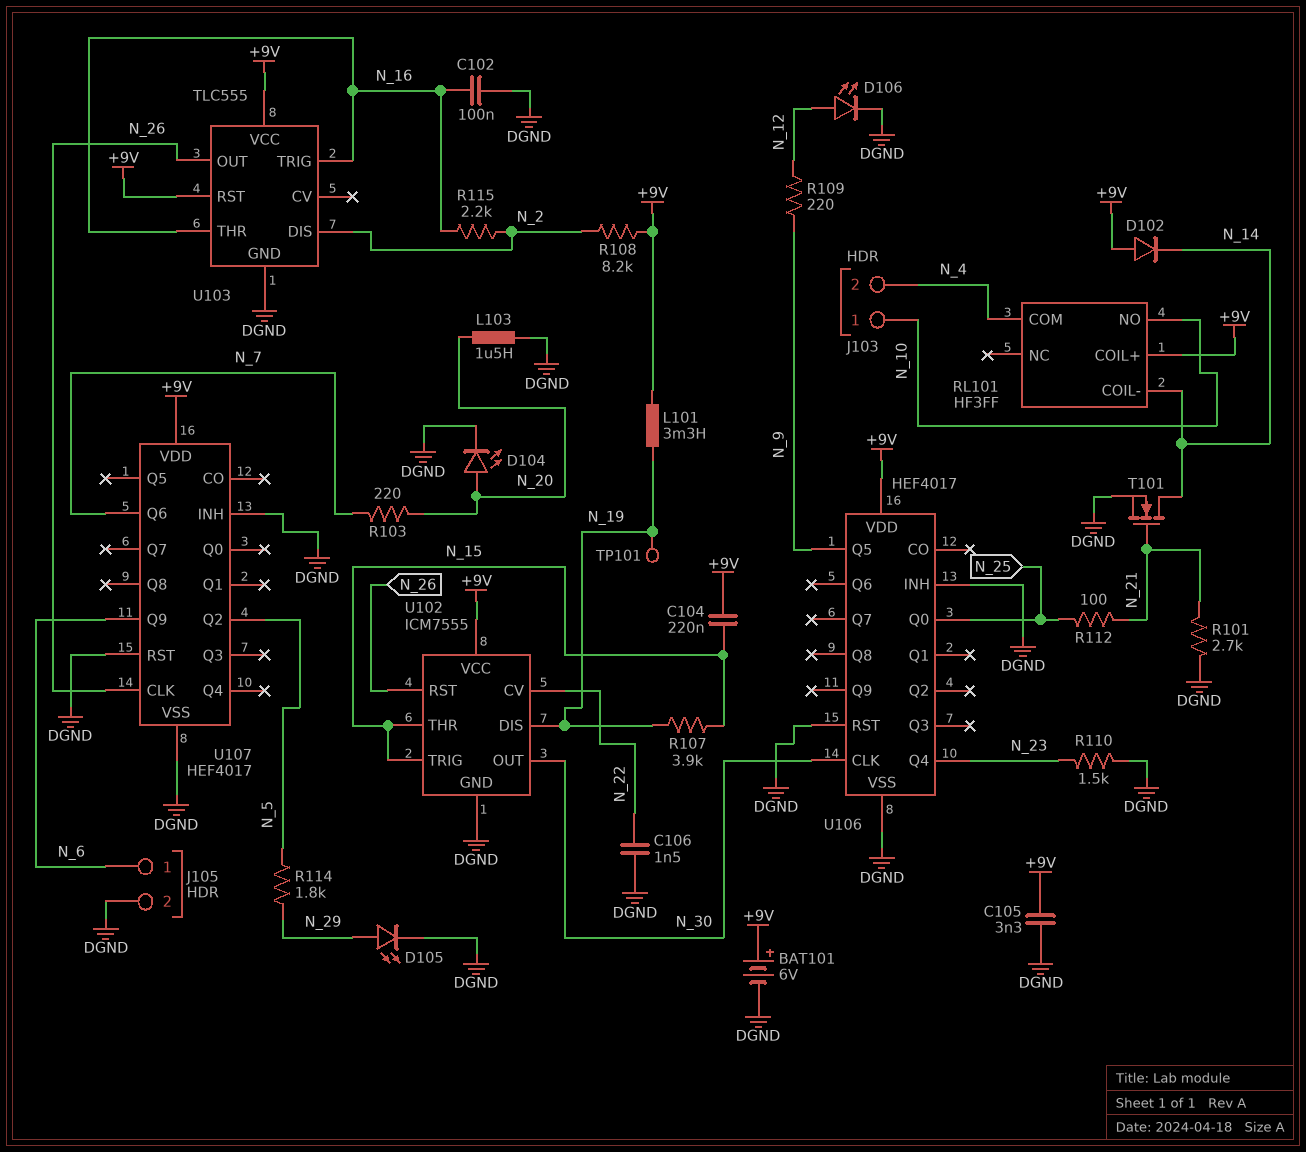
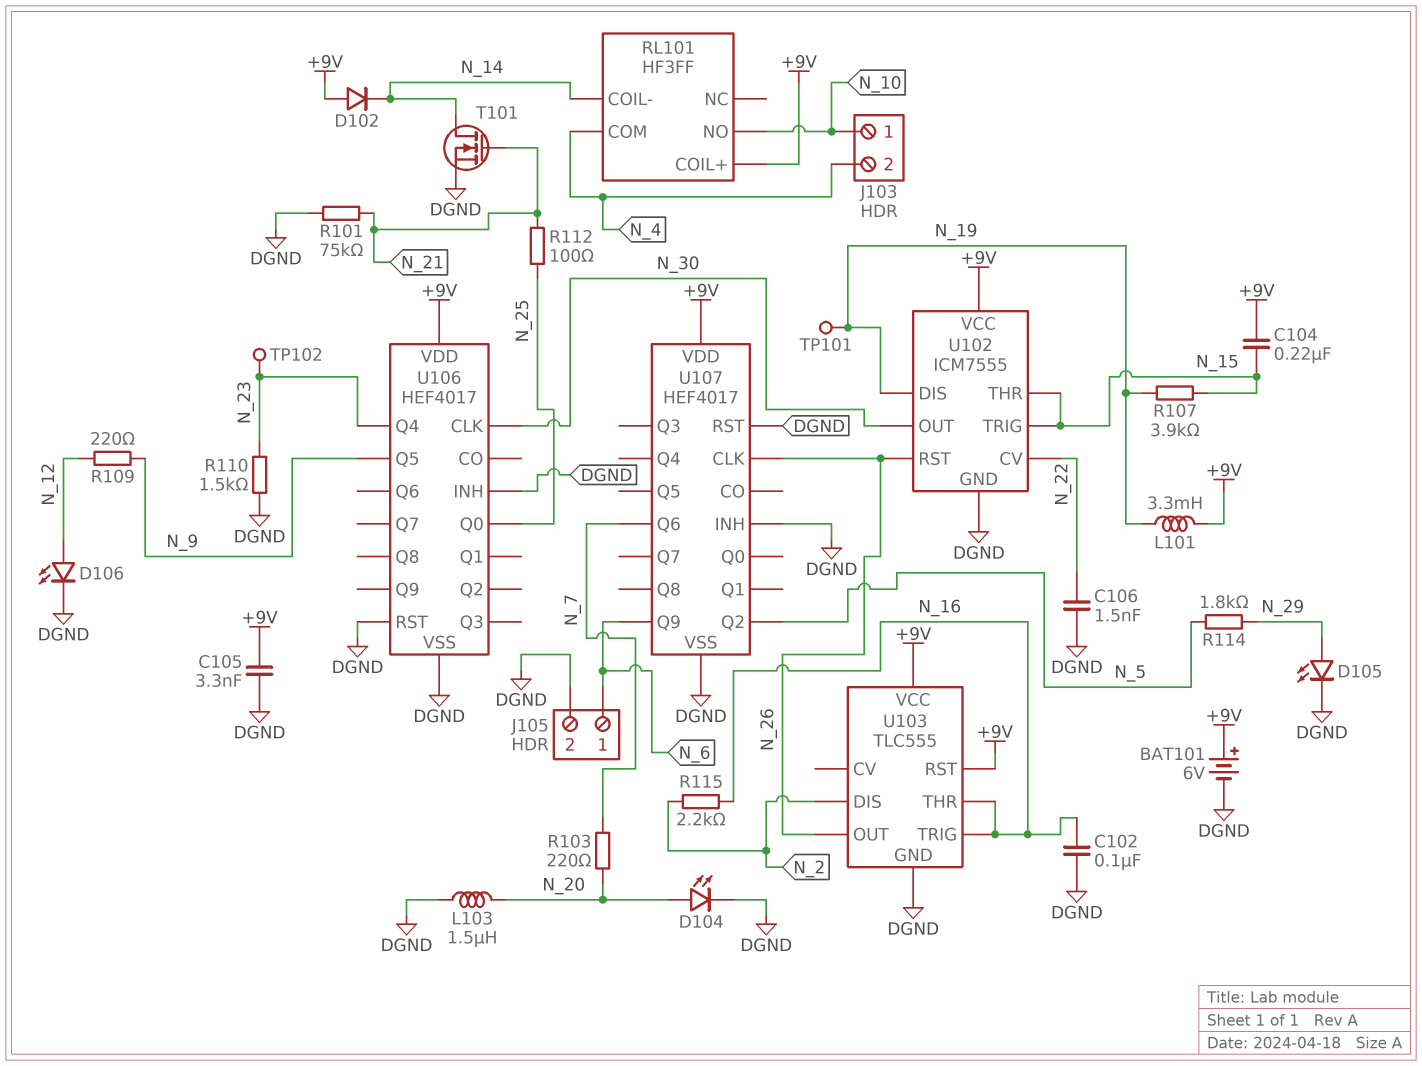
R101: 2.7k (DGND, N_21) -> 75k (DGND, N_21)
R108: 8.2k (+9V, N_2) -> none
TP102: none -> test point (N_23)

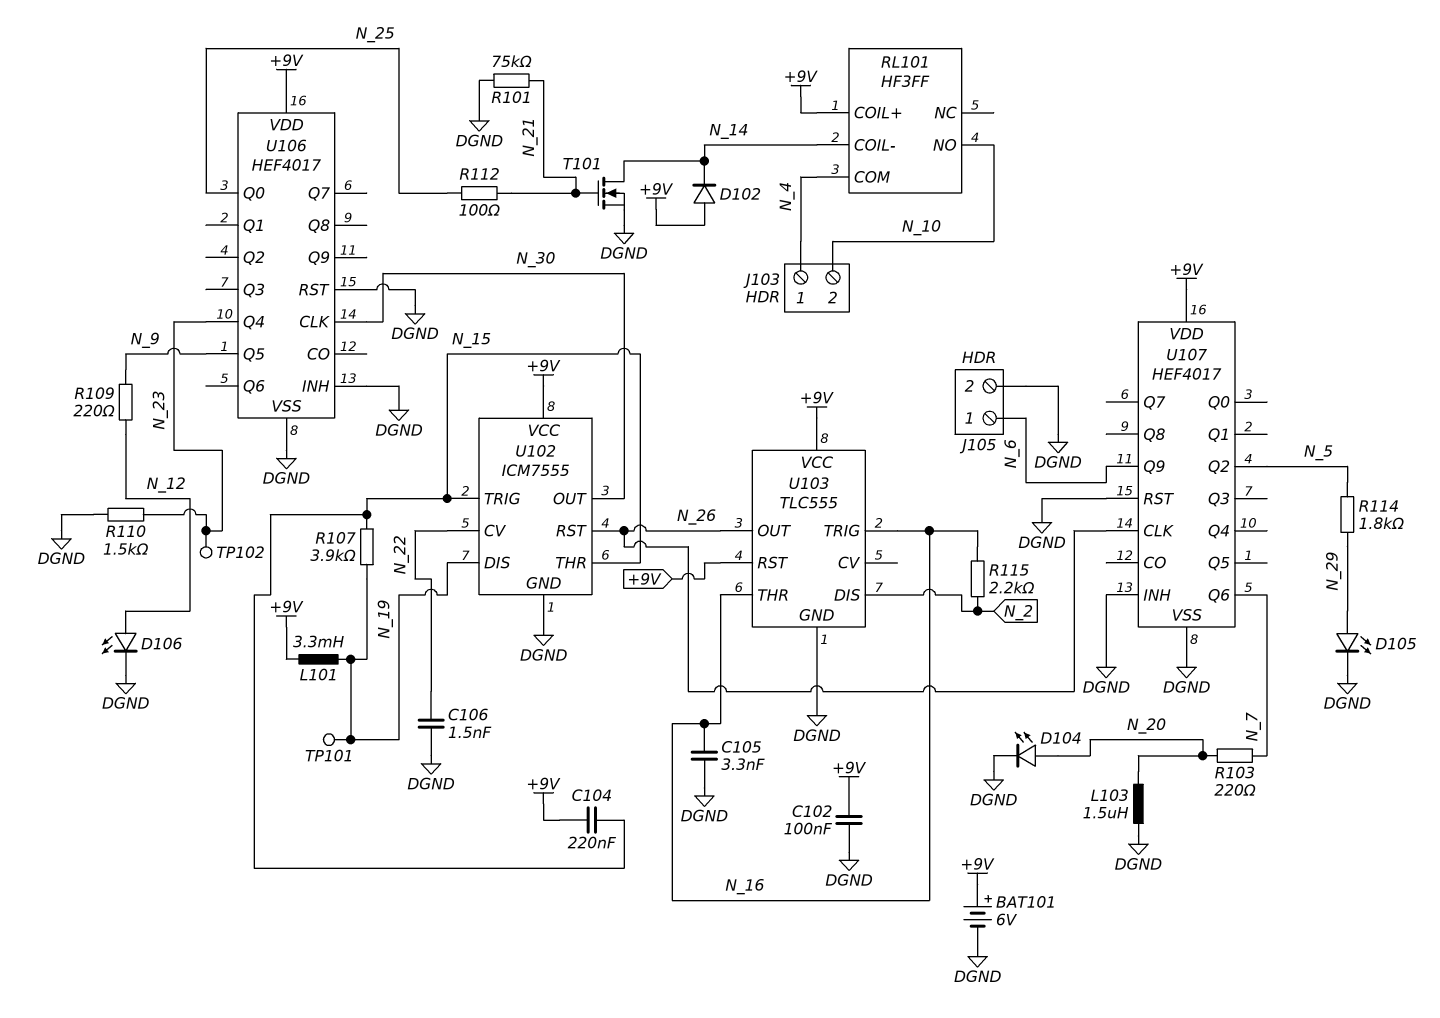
C102: 100nF (DGND, N_16) -> 100nF (+9V, DGND)
C105: 3.3nF (+9V, DGND) -> 3.3nF (DGND, N_16)
J103 pin 1: N_10 -> N_4
J103 pin 2: N_4 -> N_10

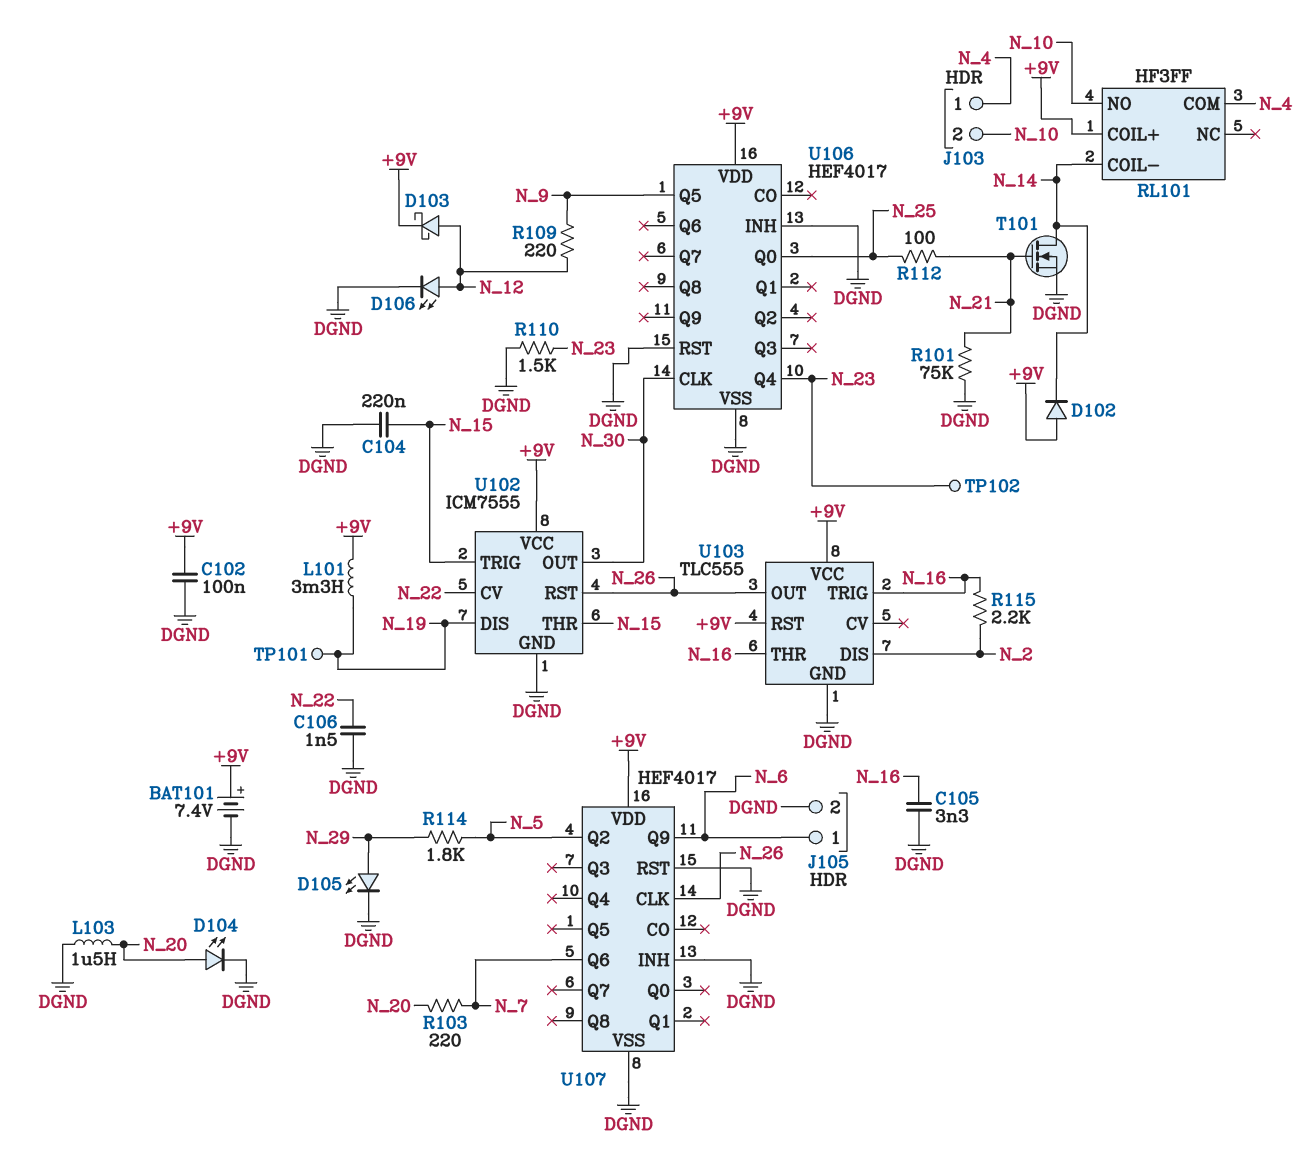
BAT101: 6V (plus +9V, minus DGND) -> 7.4V (plus +9V, minus DGND)
C104: 220nF (+9V, N_15) -> 220nF (DGND, N_15)
D103: none -> schottky (A N_12, K +9V)
R107: 3.9k (N_15, N_19) -> none

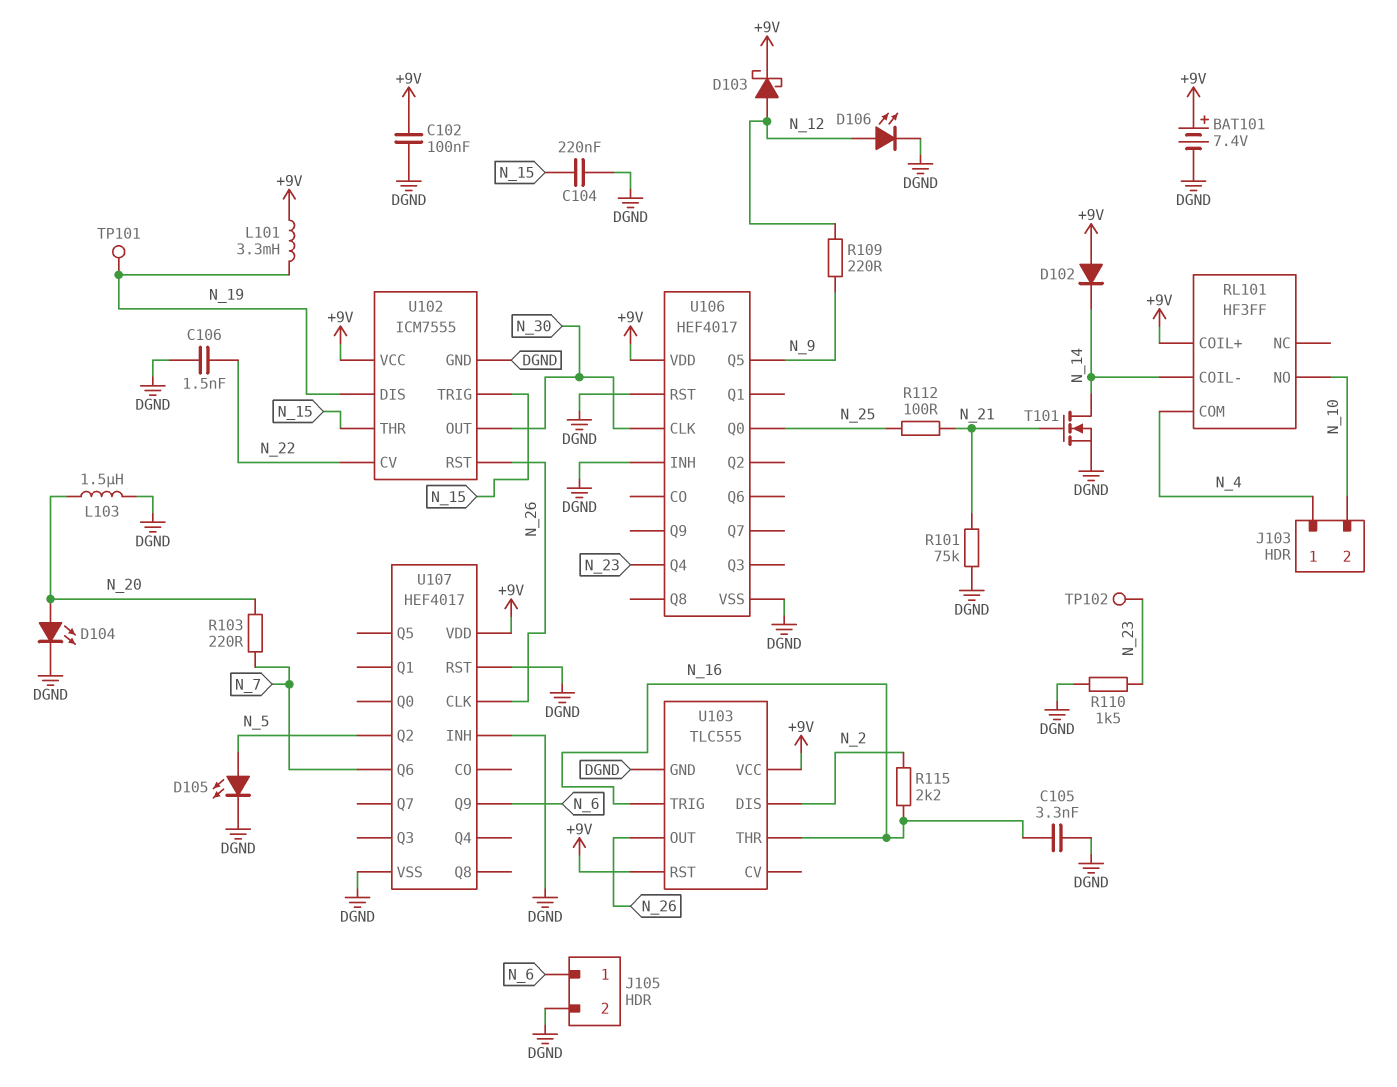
D105: LED (A N_29, K DGND) -> LED (A N_5, K DGND)
R114: 1.8k (N_5, N_29) -> none

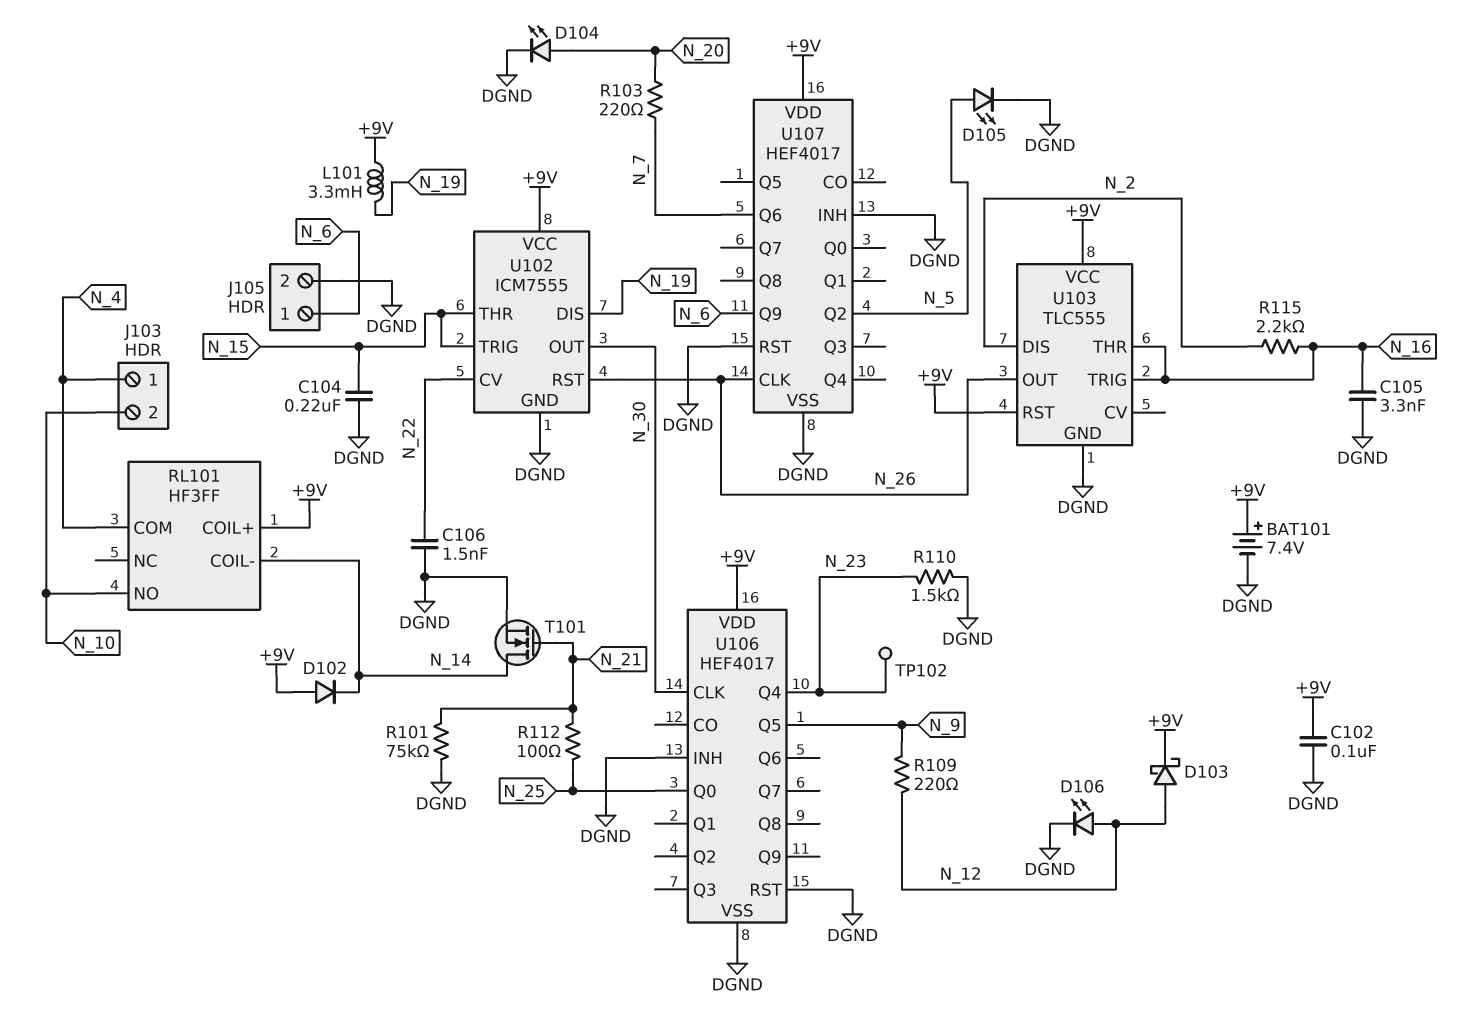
L103: 1.5uH (DGND, N_20) -> none
TP101: test point (N_19) -> none

